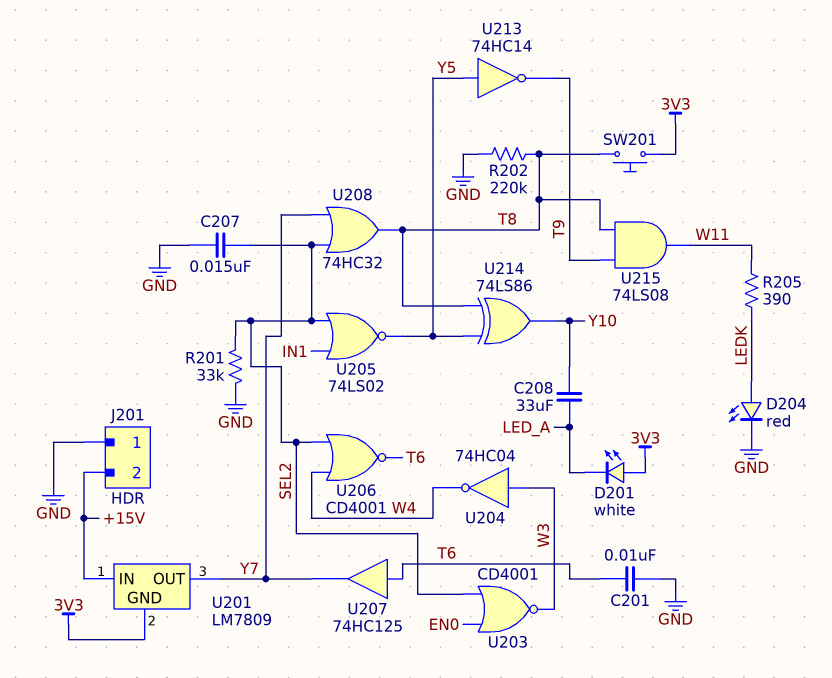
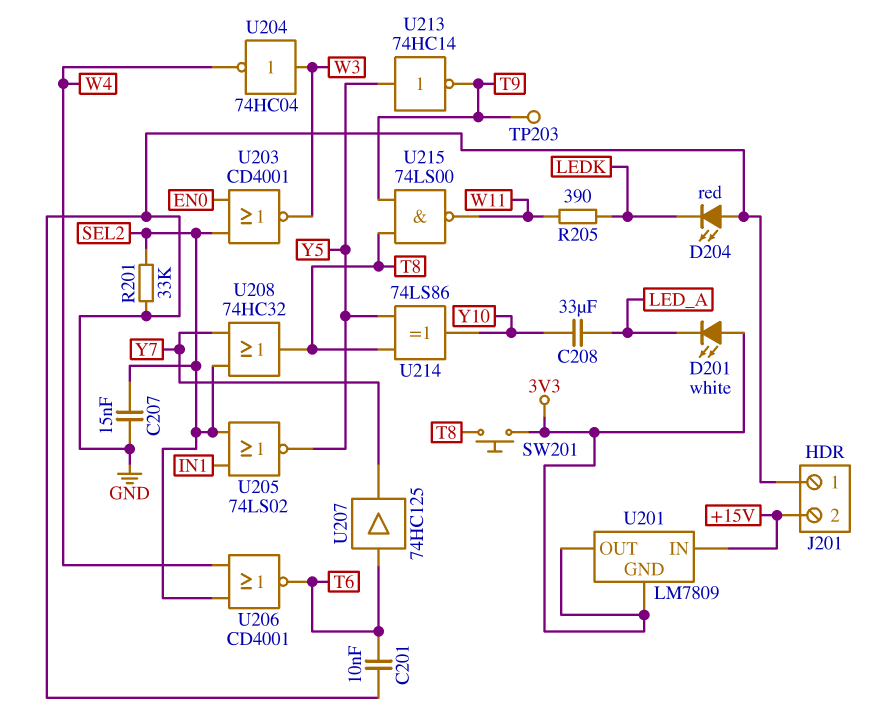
D204: LED red (A LEDK, K GND) -> LED red (A GND, K LEDK)
R202: 220k (GND, T8) -> none
TP203: none -> test point (T9)
U201 pin OUT: Y7 -> 3V3
U215: AND 74LS08 (in T8, in T9, out W11) -> NAND 74LS00 (in T8, in T9, out W11)

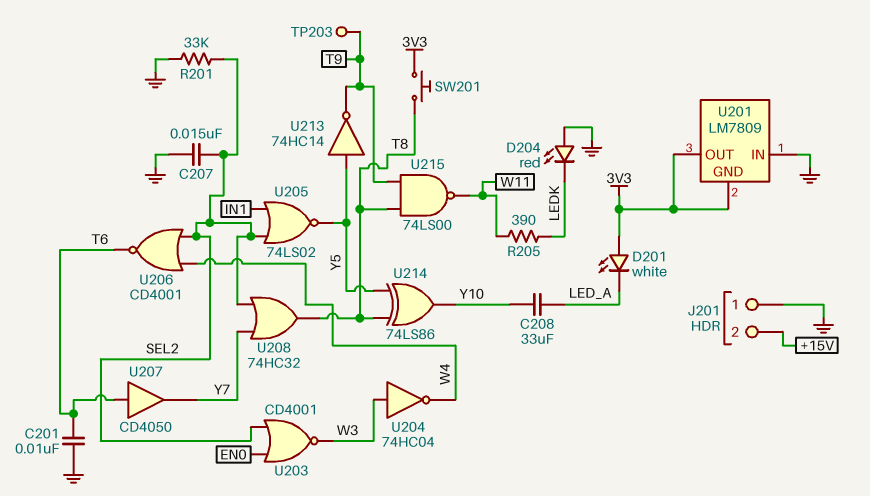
U201 pin IN: +15V -> GND
U207: buffer 74HC125 (in T6, out Y7) -> buffer CD4050 (in T6, out Y7)

